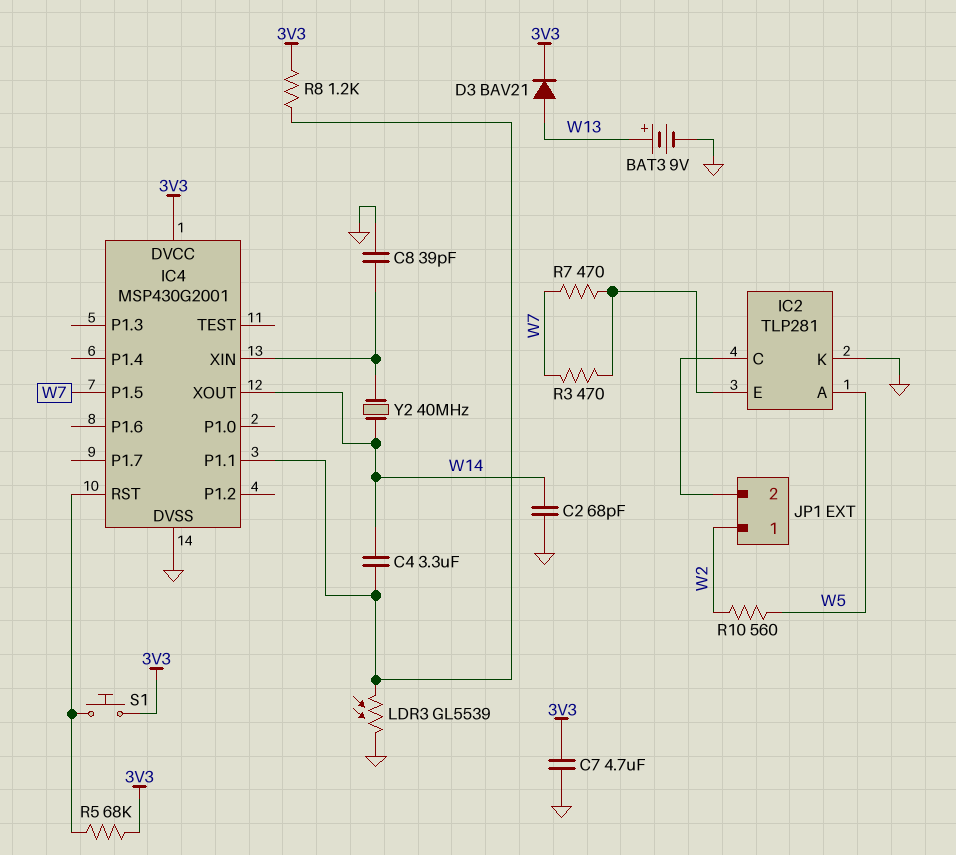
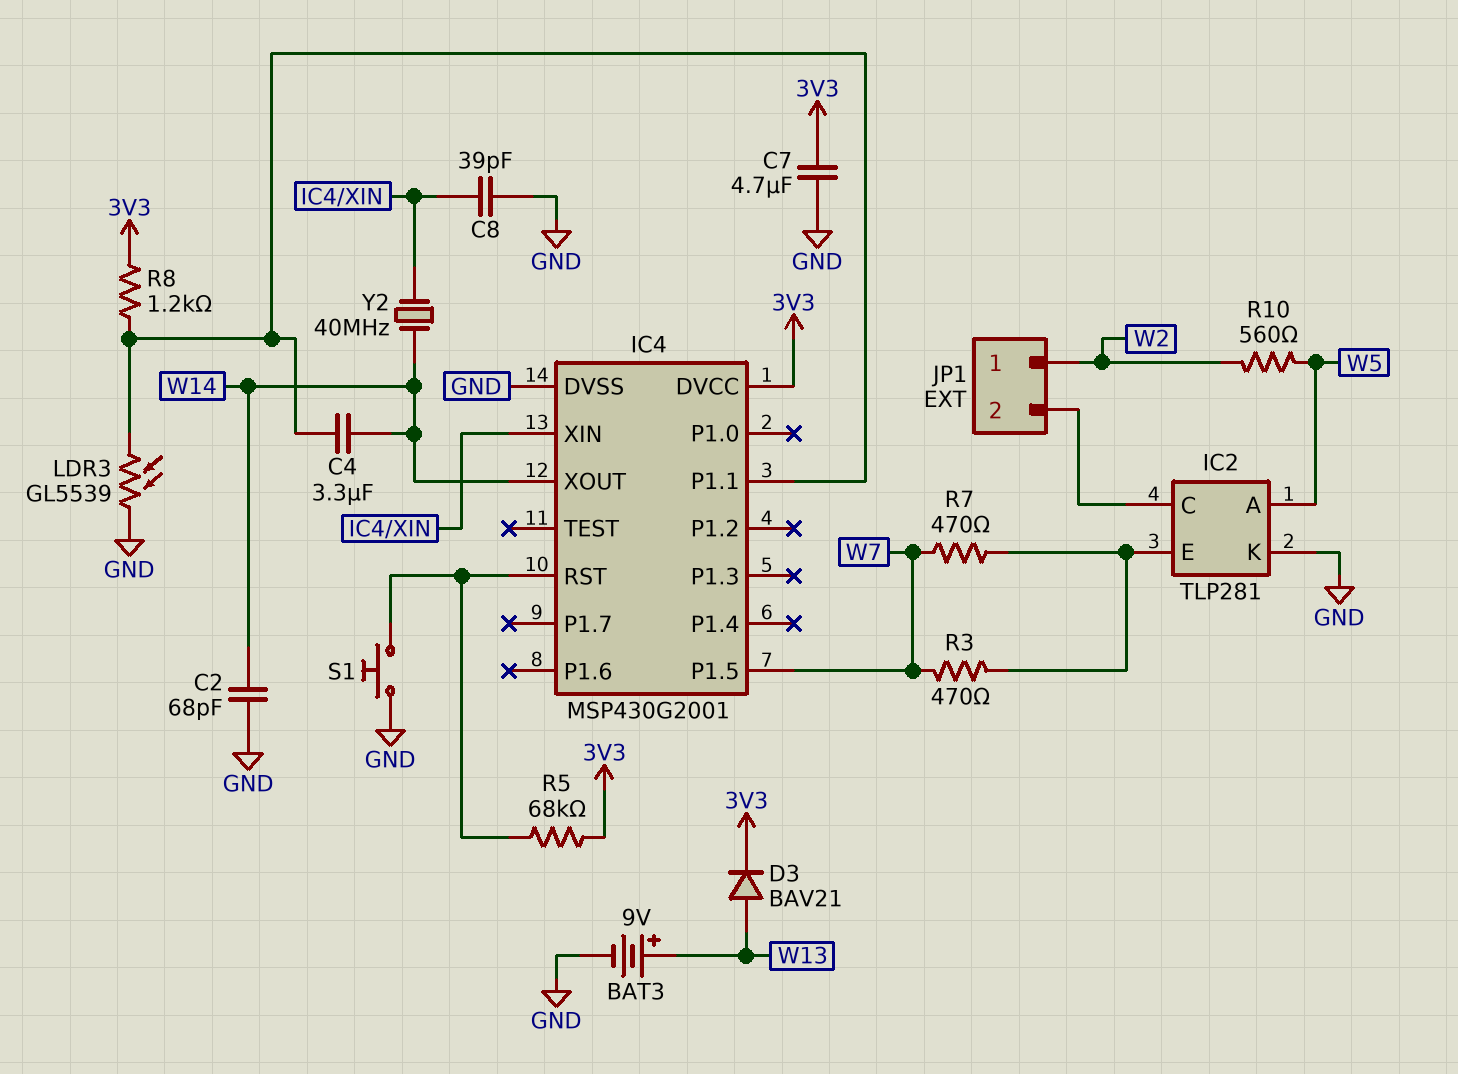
S1: button (3V3, IC4/RST) -> button (GND, IC4/RST)

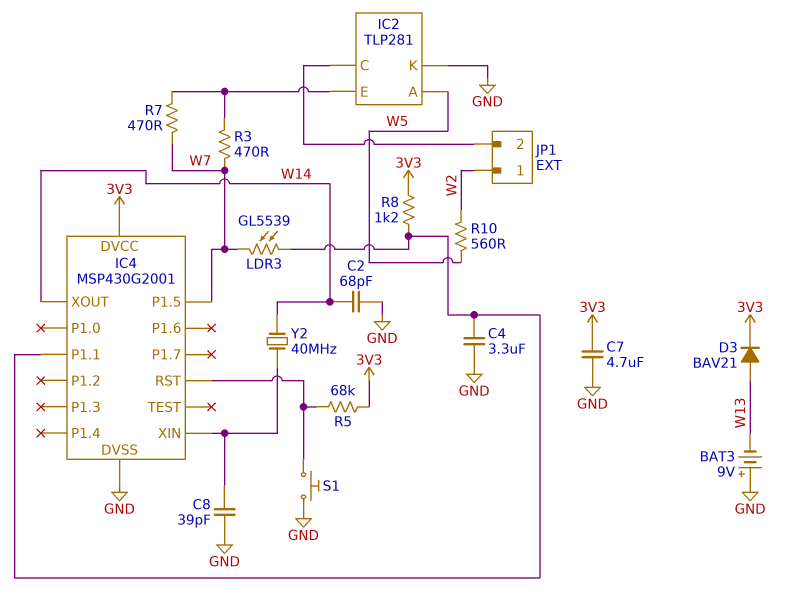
BAT3: 9V (plus W13, minus GND) -> 9V (plus GND, minus W13)
C4: 3.3uF (IC4/P1.1, W14) -> 3.3uF (GND, IC4/P1.1)
LDR3: GL5539 (GND, IC4/P1.1) -> GL5539 (IC4/P1.1, W7)

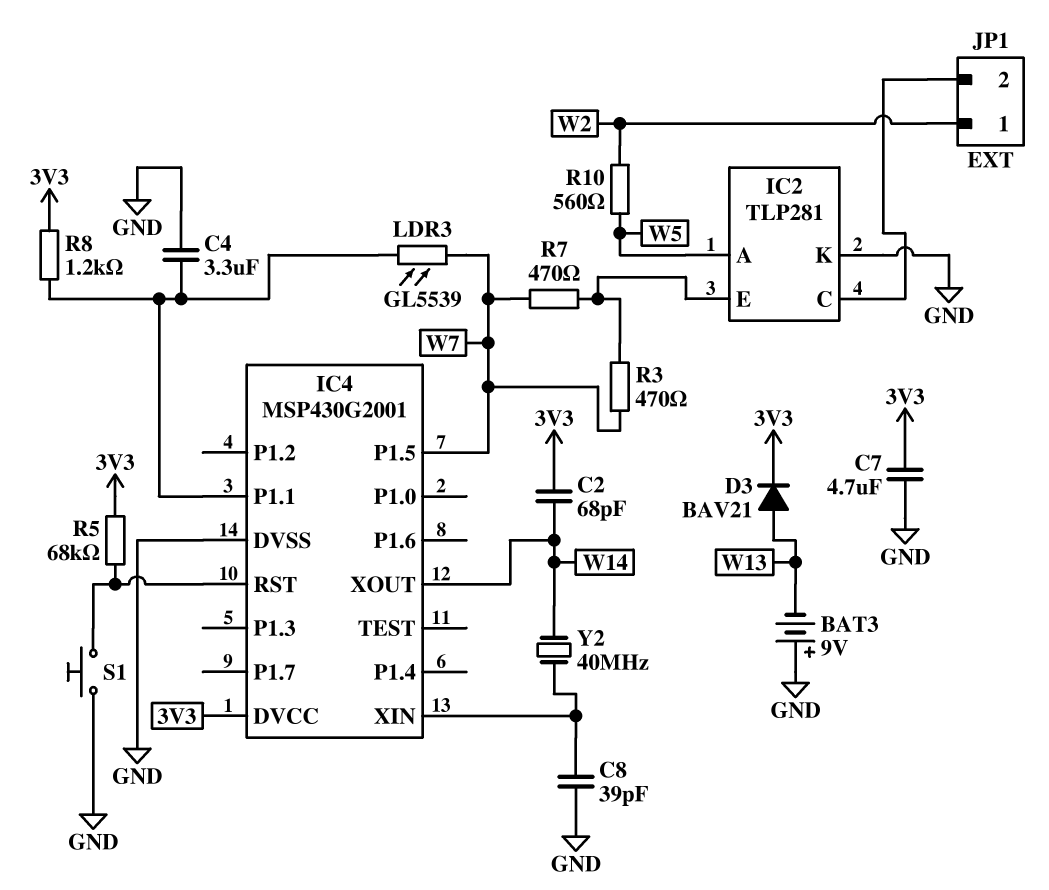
C2: 68pF (GND, W14) -> 68pF (3V3, W14)

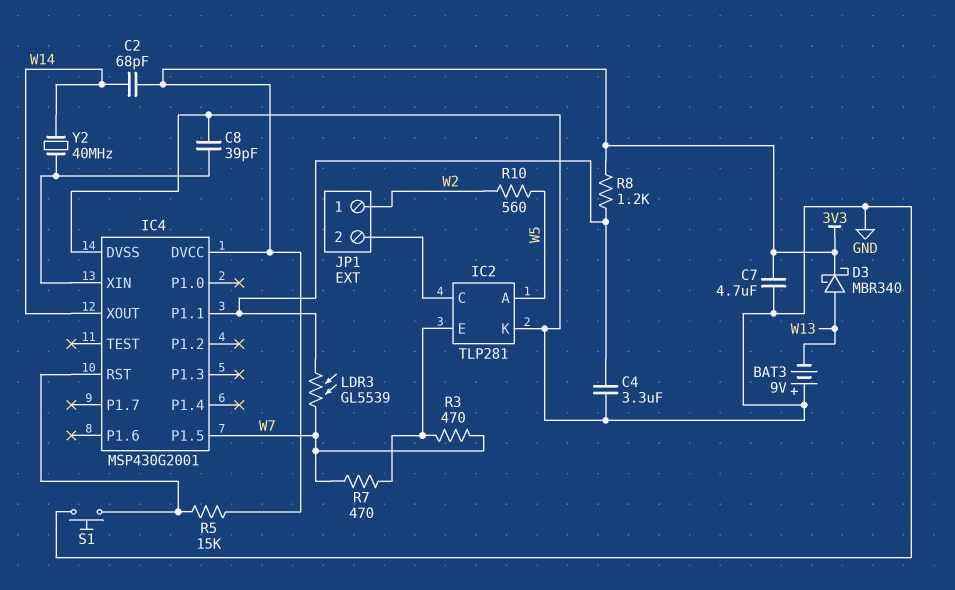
D3: diode BAV21 (A W13, K 3V3) -> schottky MBR340 (A W13, K 3V3)
R5: 68k (3V3, IC4/RST) -> 15k (3V3, IC4/RST)

